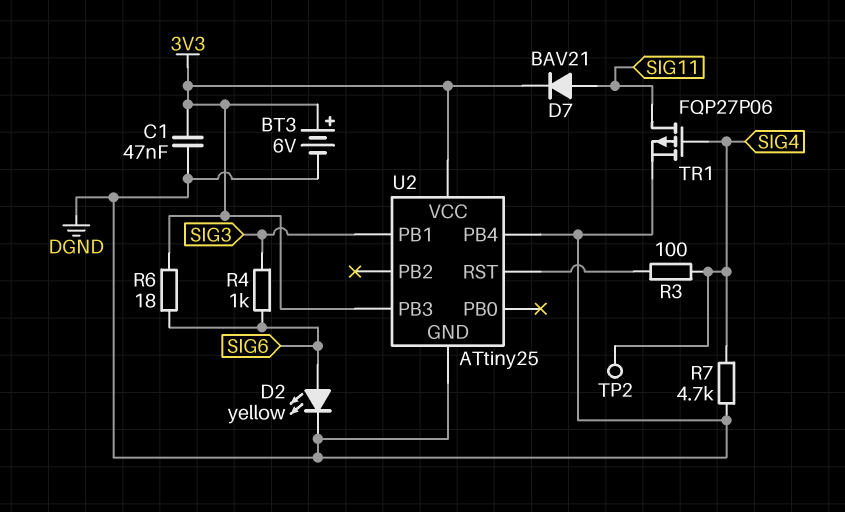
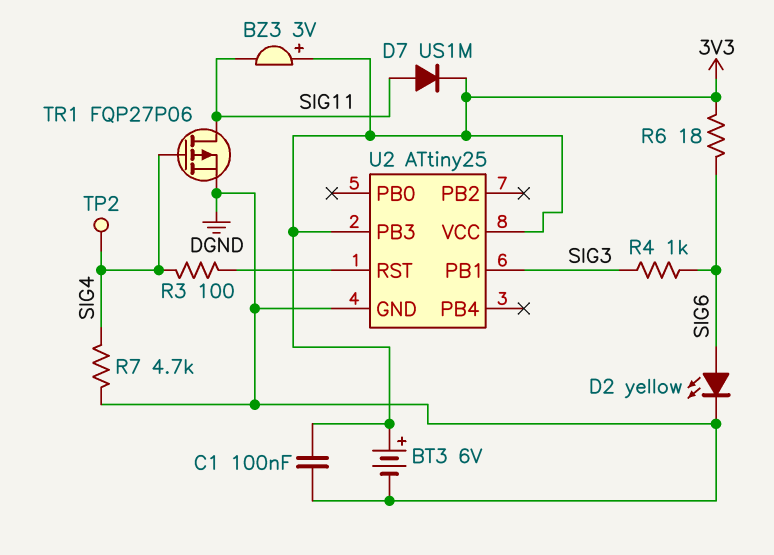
BZ3: none -> buzzer 3V (plus 3V3, minus SIG11)
C1: 47nF (3V3, DGND) -> 100nF (3V3, DGND)
D7: diode BAV21 (A SIG11, K 3V3) -> diode US1M (A SIG11, K 3V3)
U2 pin PB4: DGND -> none

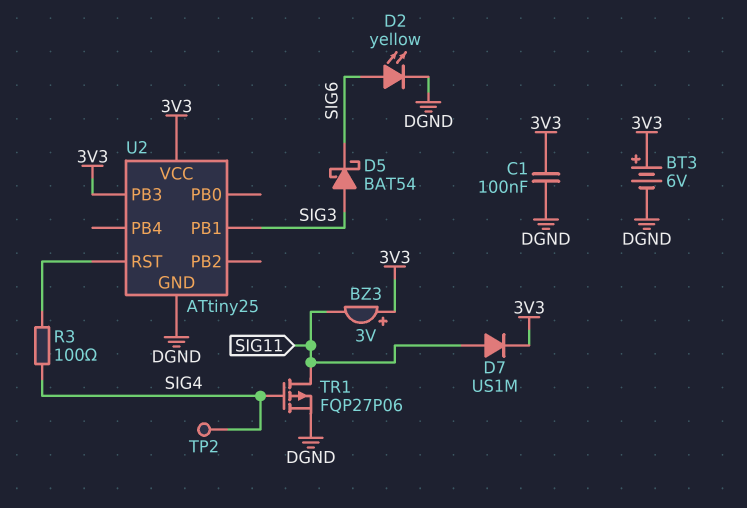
D5: none -> schottky BAT54 (A SIG3, K SIG6)
R4: 1k (SIG3, SIG6) -> none
R6: 18 (3V3, SIG6) -> none
R7: 4.7k (DGND, SIG4) -> none

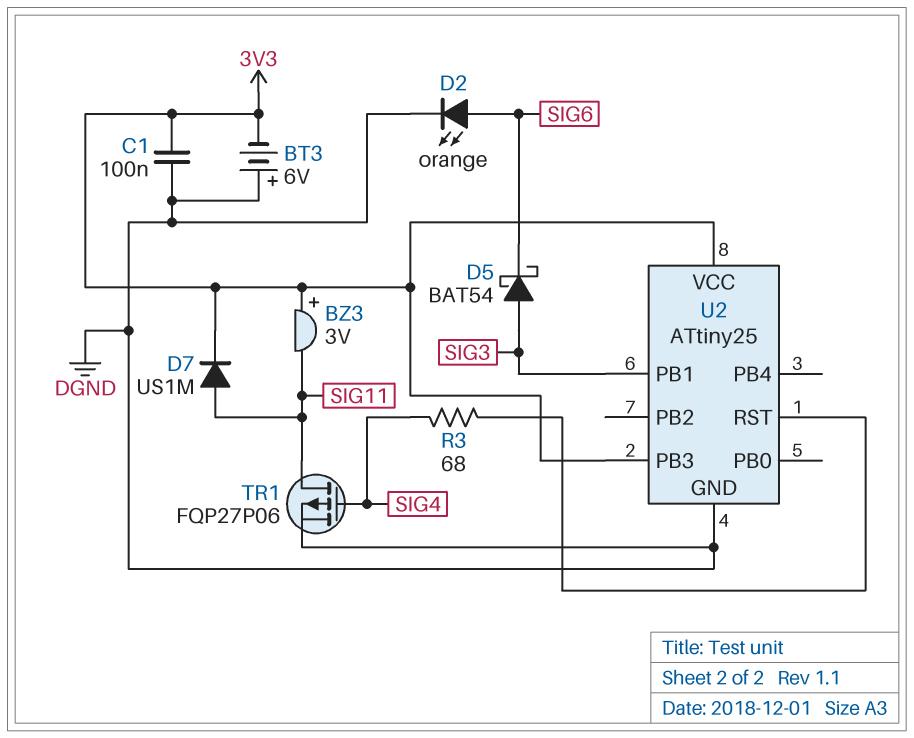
BT3: 6V (plus 3V3, minus DGND) -> 6V (plus DGND, minus 3V3)
D2: LED yellow (A SIG6, K DGND) -> LED orange (A SIG6, K DGND)
R3: 100 (SIG4, U2/RST) -> 68 (SIG4, U2/RST)
TP2: test point (SIG4) -> none

